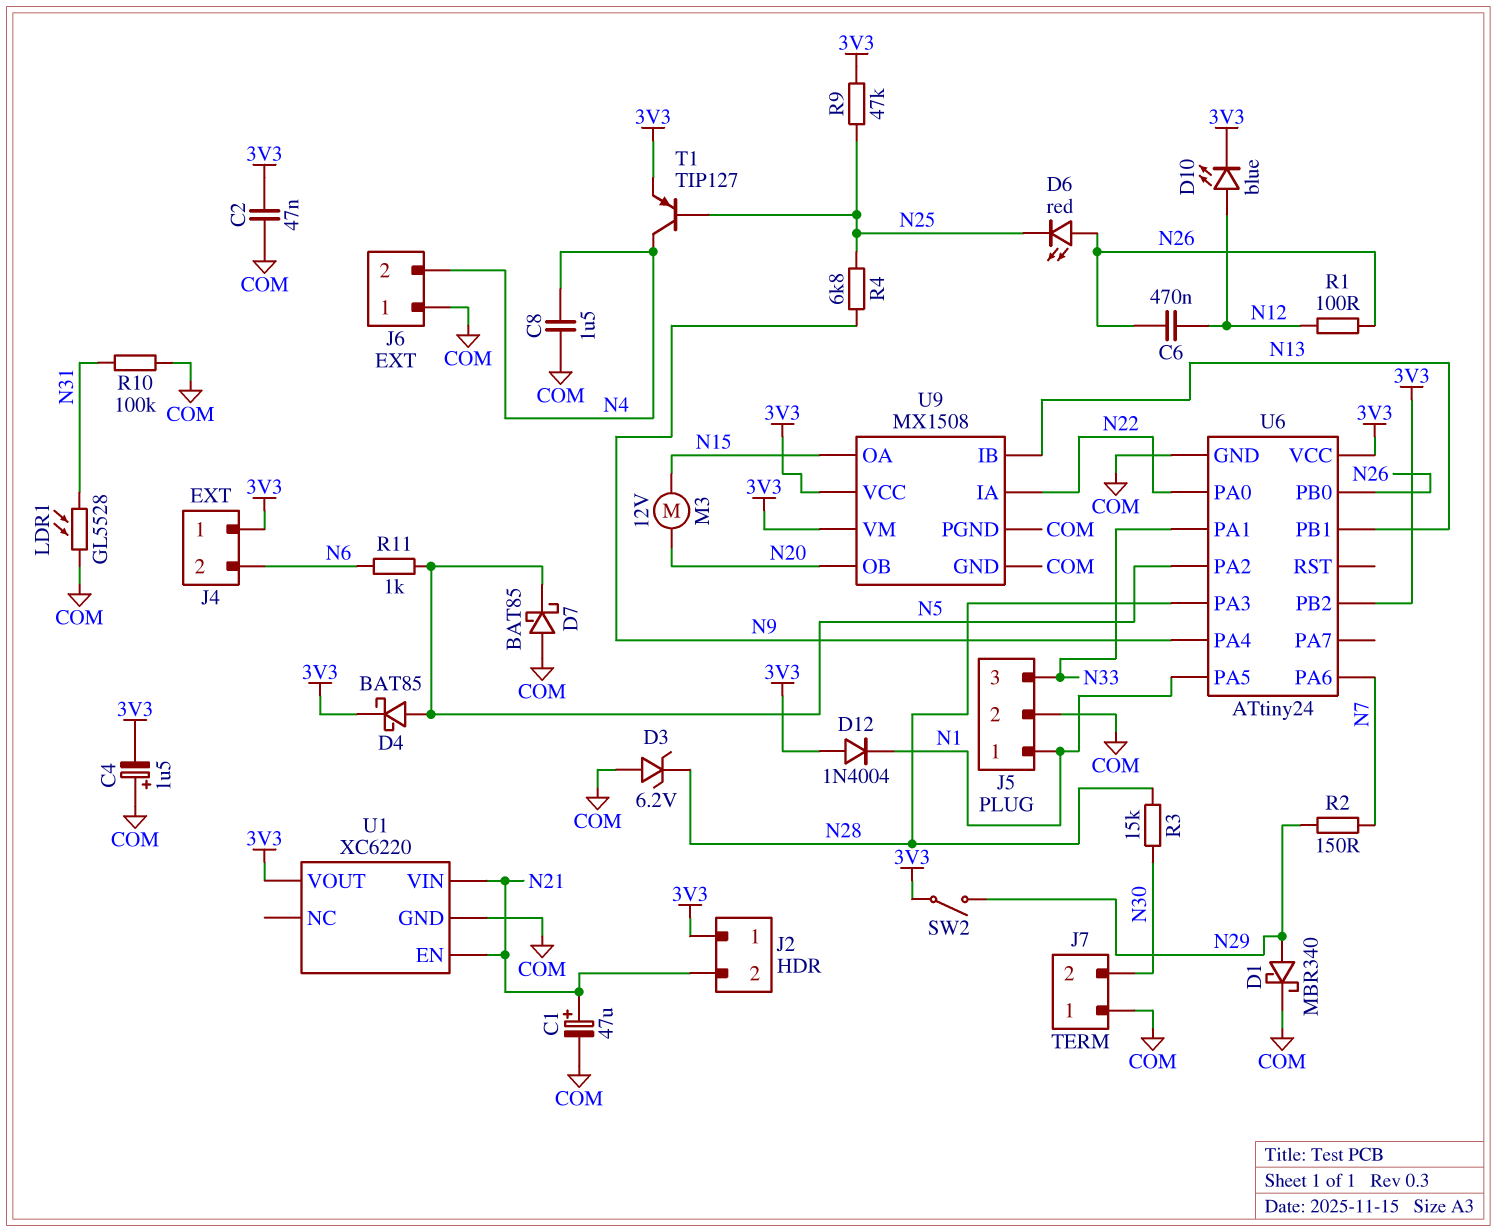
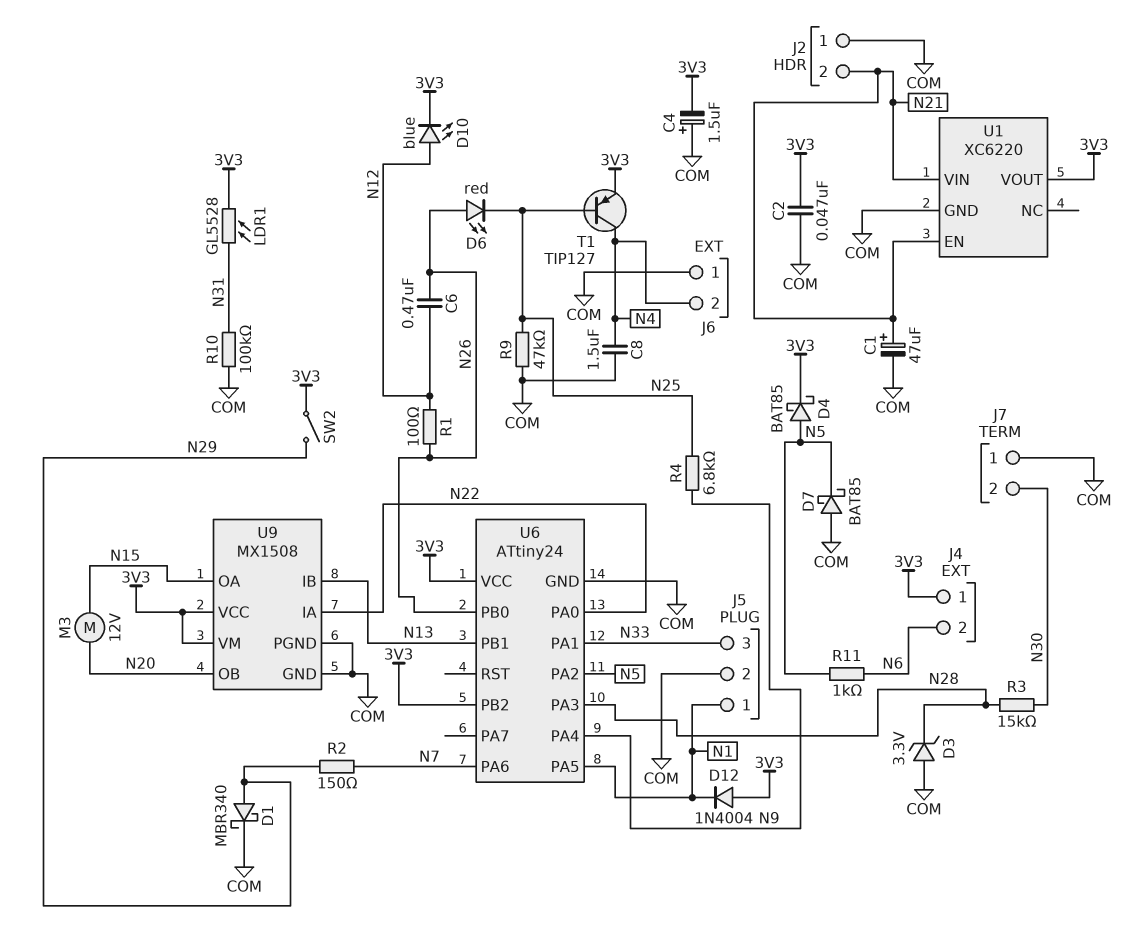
D3: zener 6.2V (A COM, K N28) -> zener 3.3V (A COM, K N28)
J2 pin 1: 3V3 -> COM
LDR1: GL5528 (COM, N31) -> GL5528 (3V3, N31)
R9: 47k (3V3, N25) -> 47k (COM, N25)

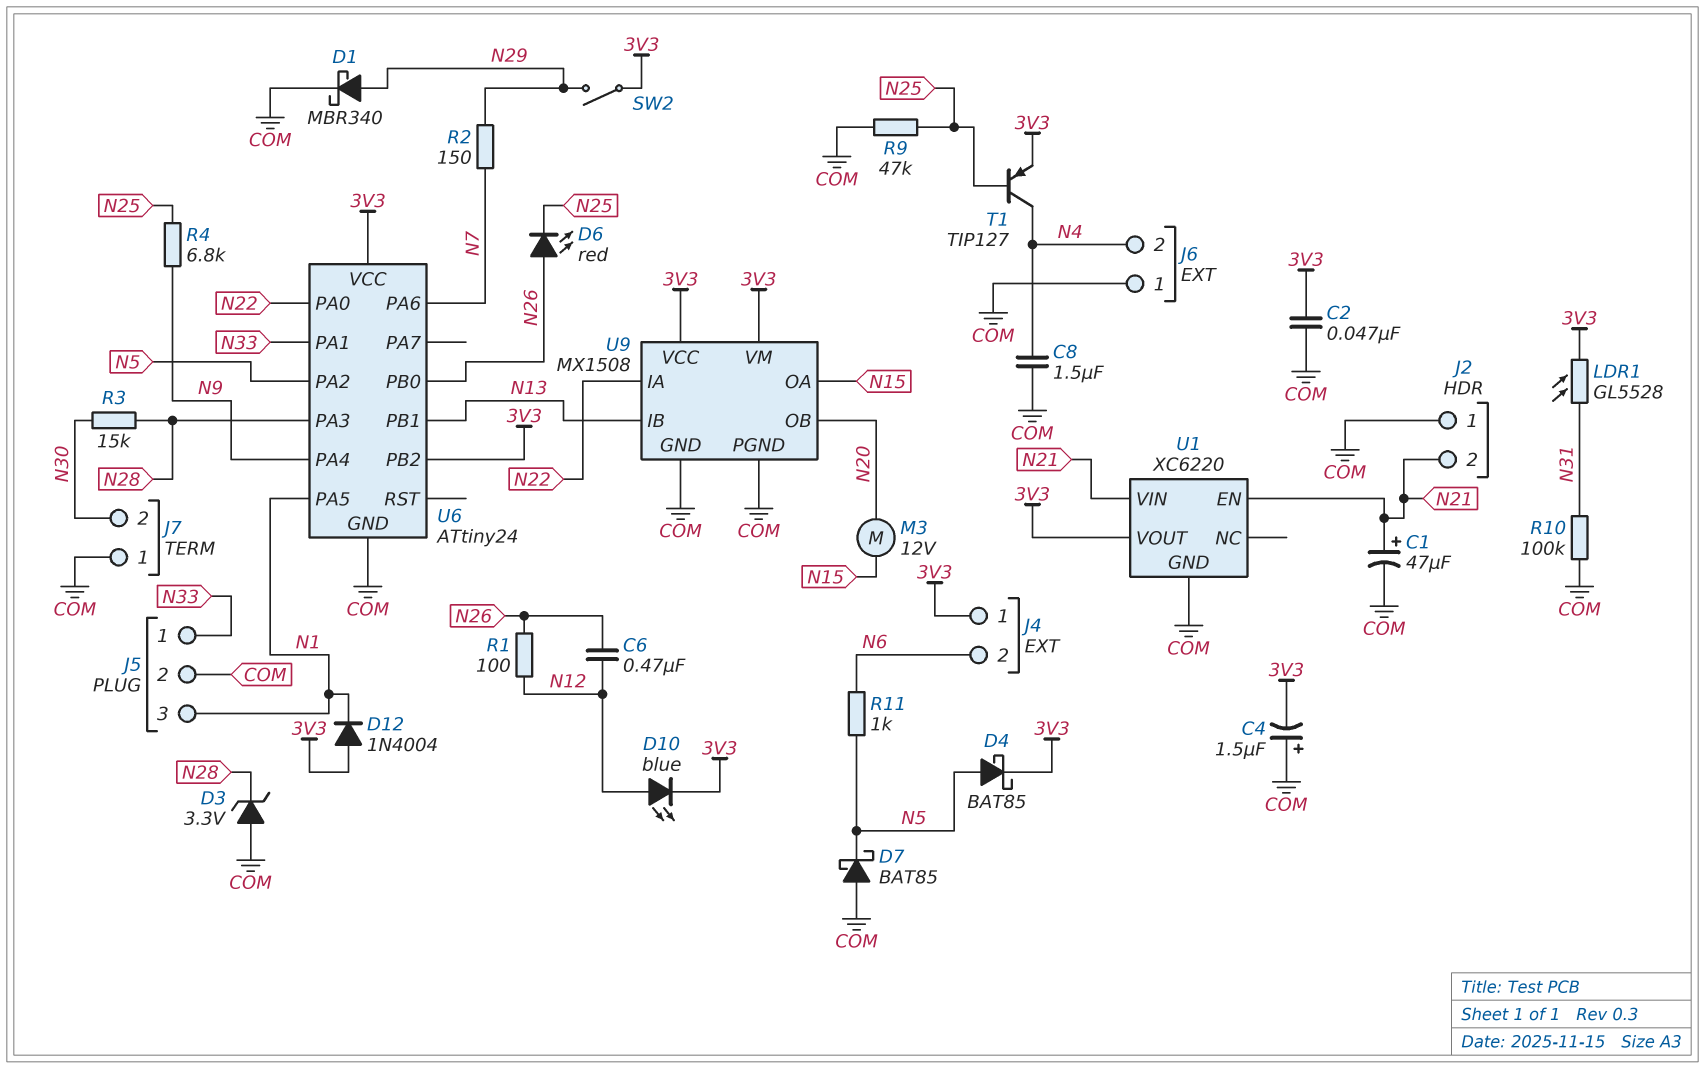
J5 pin 1: N1 -> N33
J5 pin 3: N33 -> N1

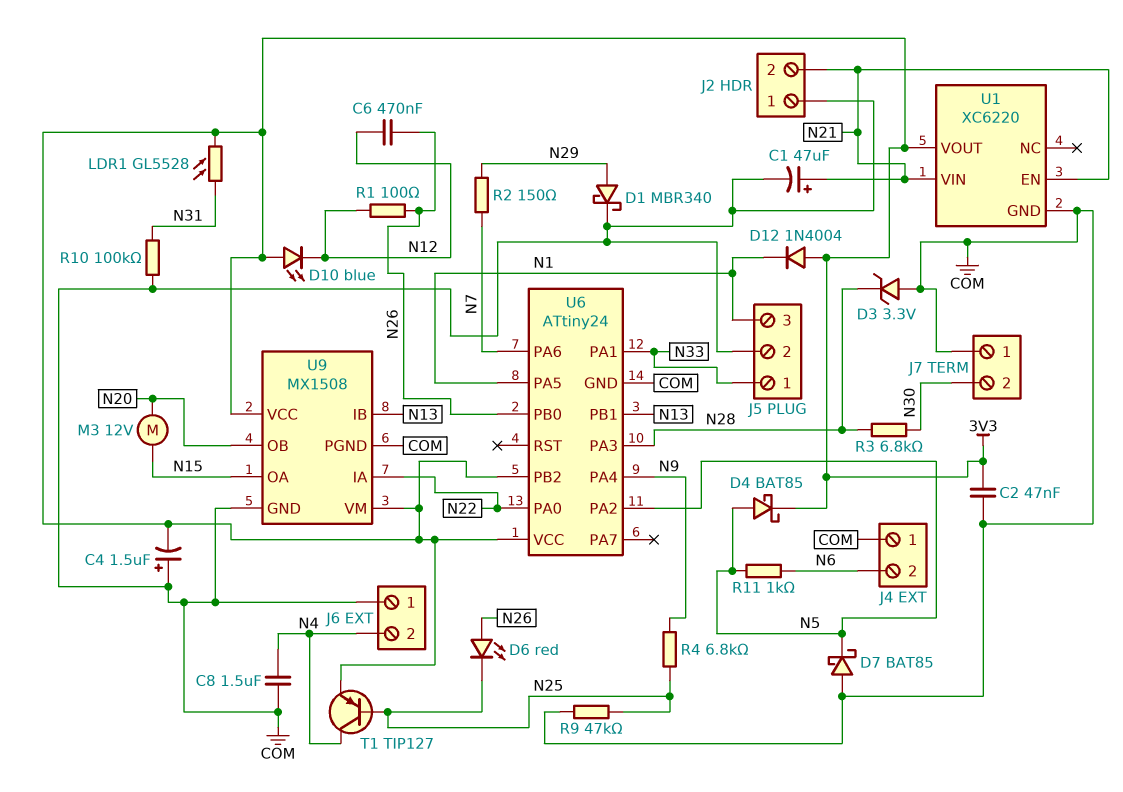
D10: LED blue (A N12, K 3V3) -> LED blue (A 3V3, K N12)
J4 pin 1: 3V3 -> COM
R3: 15k (N28, N30) -> 6.8k (N28, N30)
SW2: switch (3V3, N29) -> none

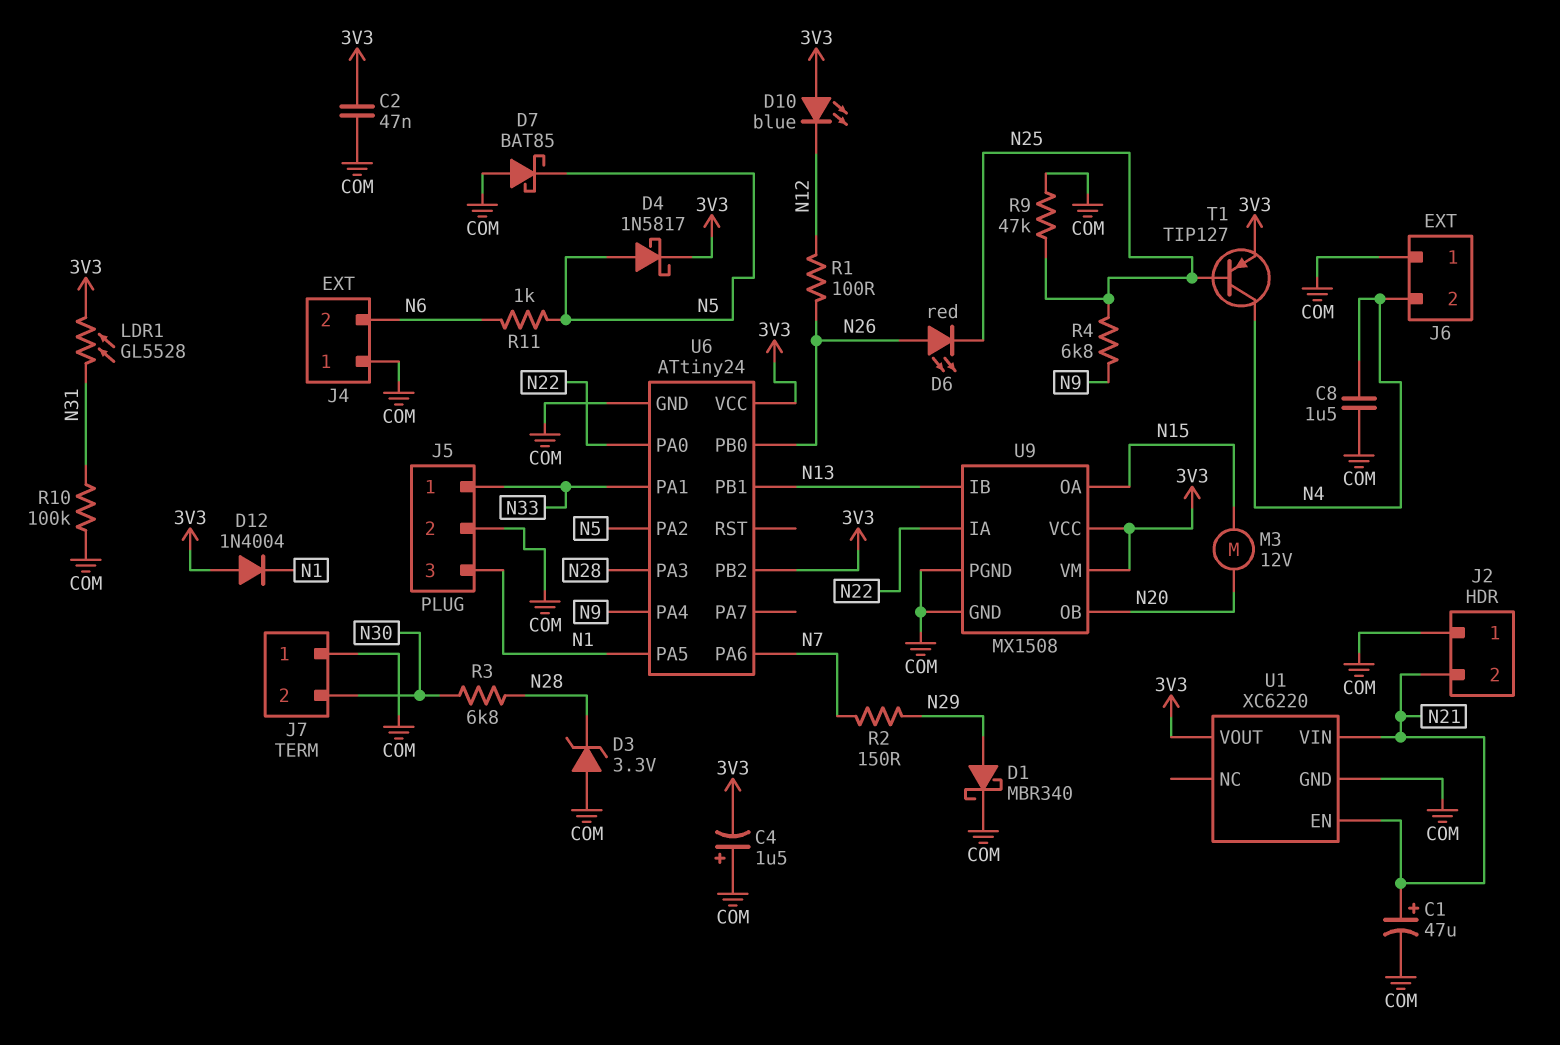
C6: 470nF (N12, N26) -> none
D4: schottky BAT85 (A N5, K 3V3) -> schottky 1N5817 (A N5, K 3V3)

